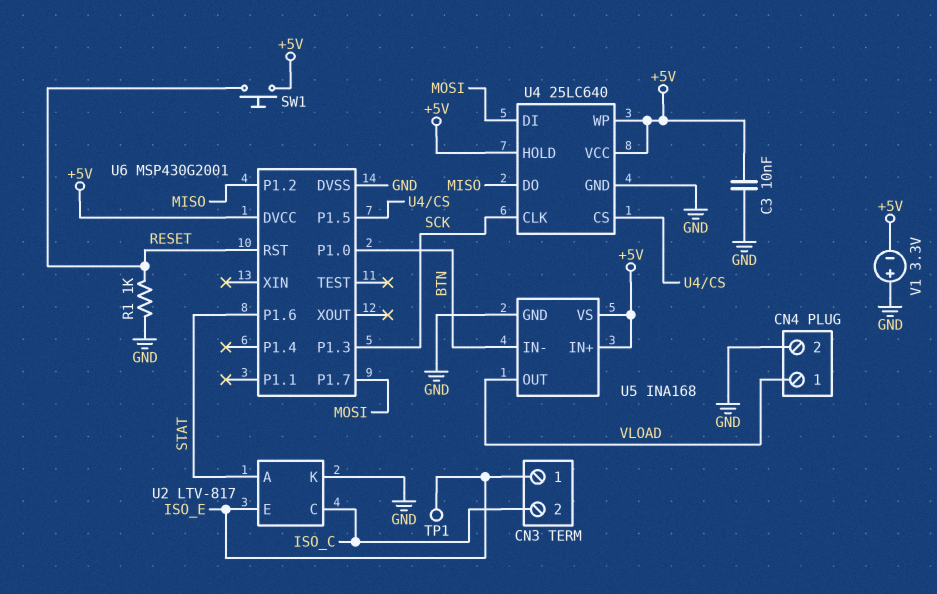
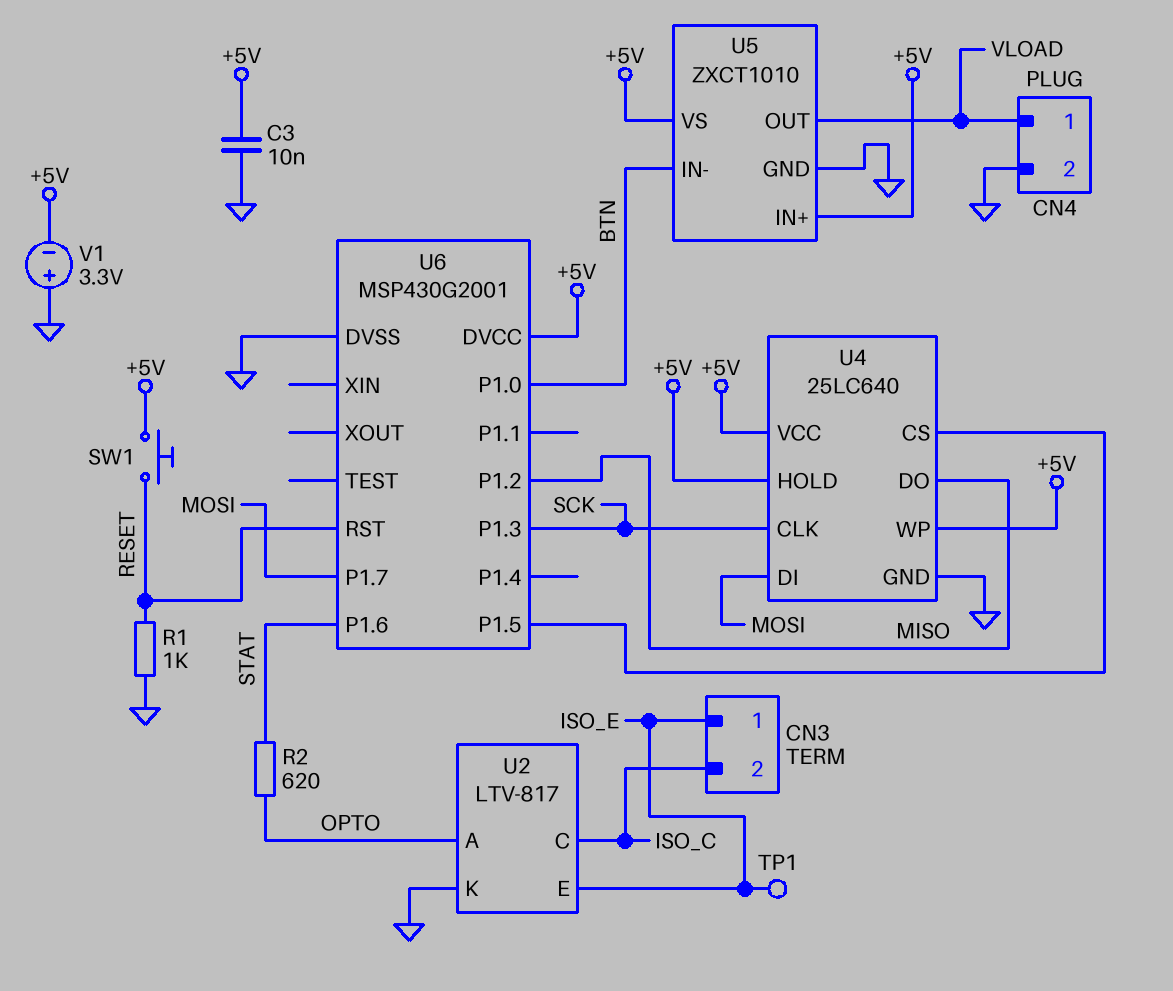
R2: none -> 620 (OPTO, STAT)
U2 pin A: STAT -> OPTO
U5: INA168 -> ZXCT1010

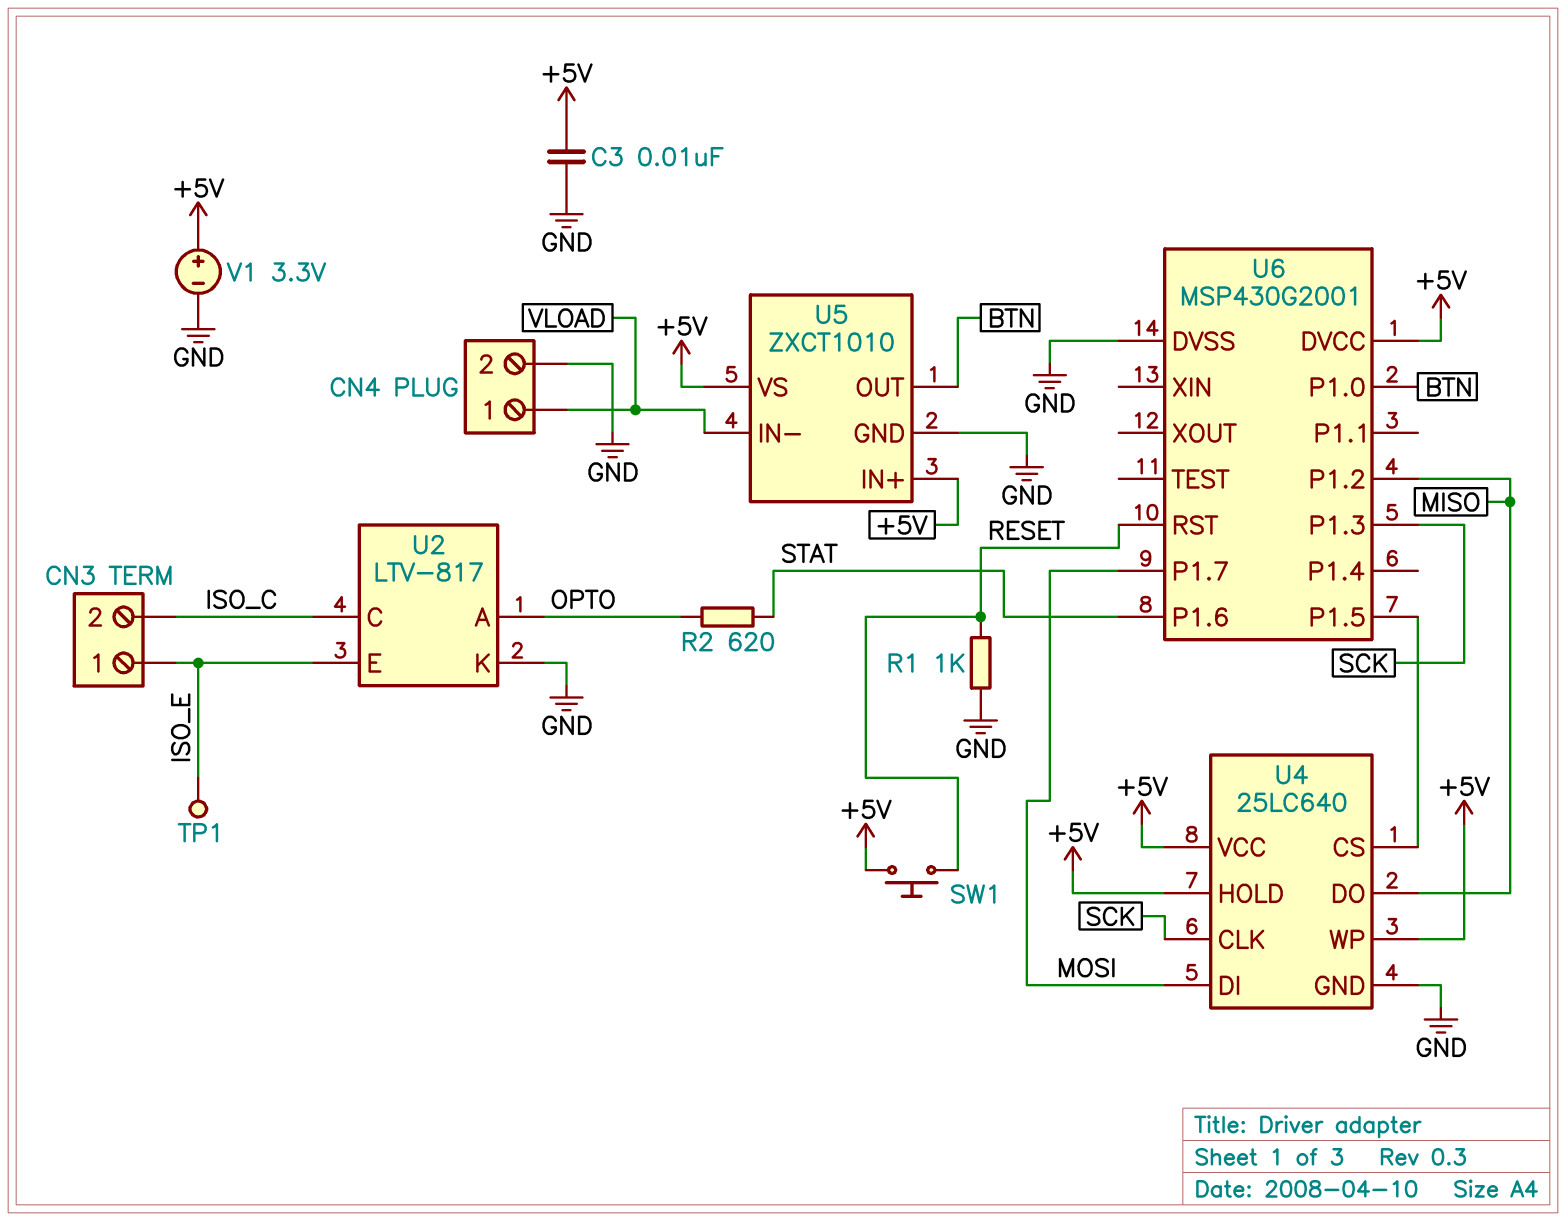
U5 pin IN-: BTN -> VLOAD
U5 pin OUT: VLOAD -> BTN
V1: 3.3V (plus GND, minus +5V) -> 3.3V (plus +5V, minus GND)

